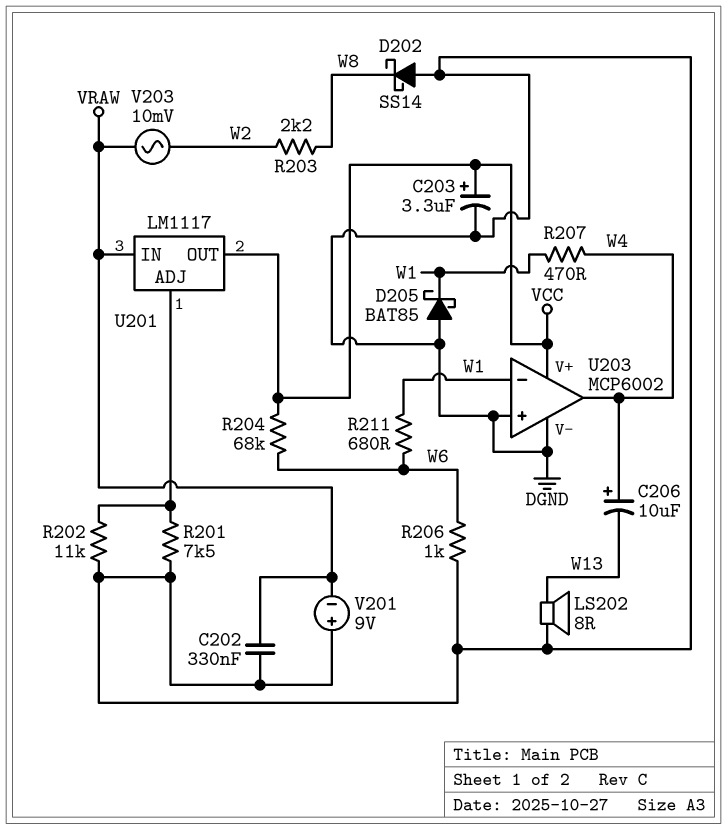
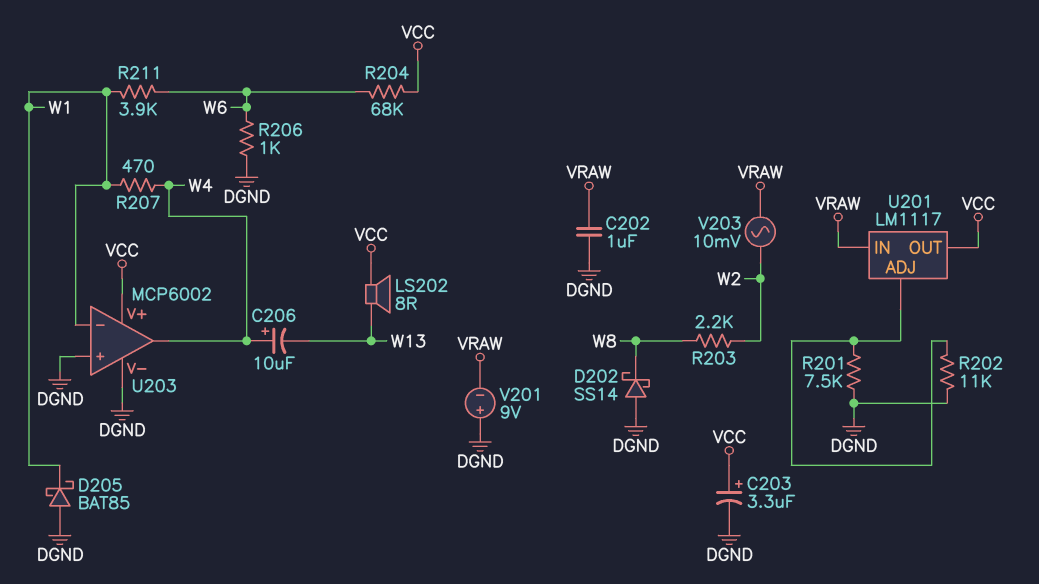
C202: 330nF (DGND, VRAW) -> 1uF (DGND, VRAW)
LS202: speaker 8R (DGND, W13) -> speaker 8R (VCC, W13)
R211: 680 (W1, W6) -> 3.9k (W1, W6)

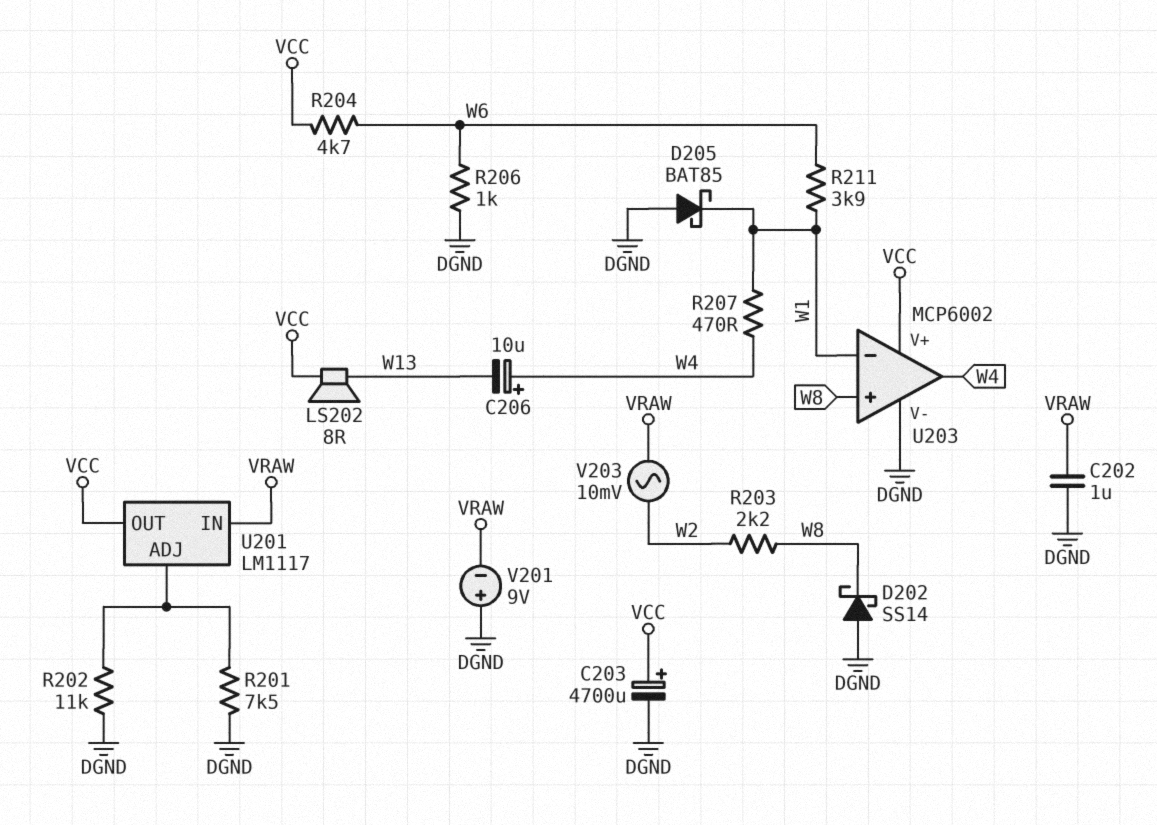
C203: 3.3uF (plus VCC, minus DGND) -> 4700uF (plus VCC, minus DGND)
R204: 68k (VCC, W6) -> 4.7k (VCC, W6)
U203 pin in+: DGND -> W8

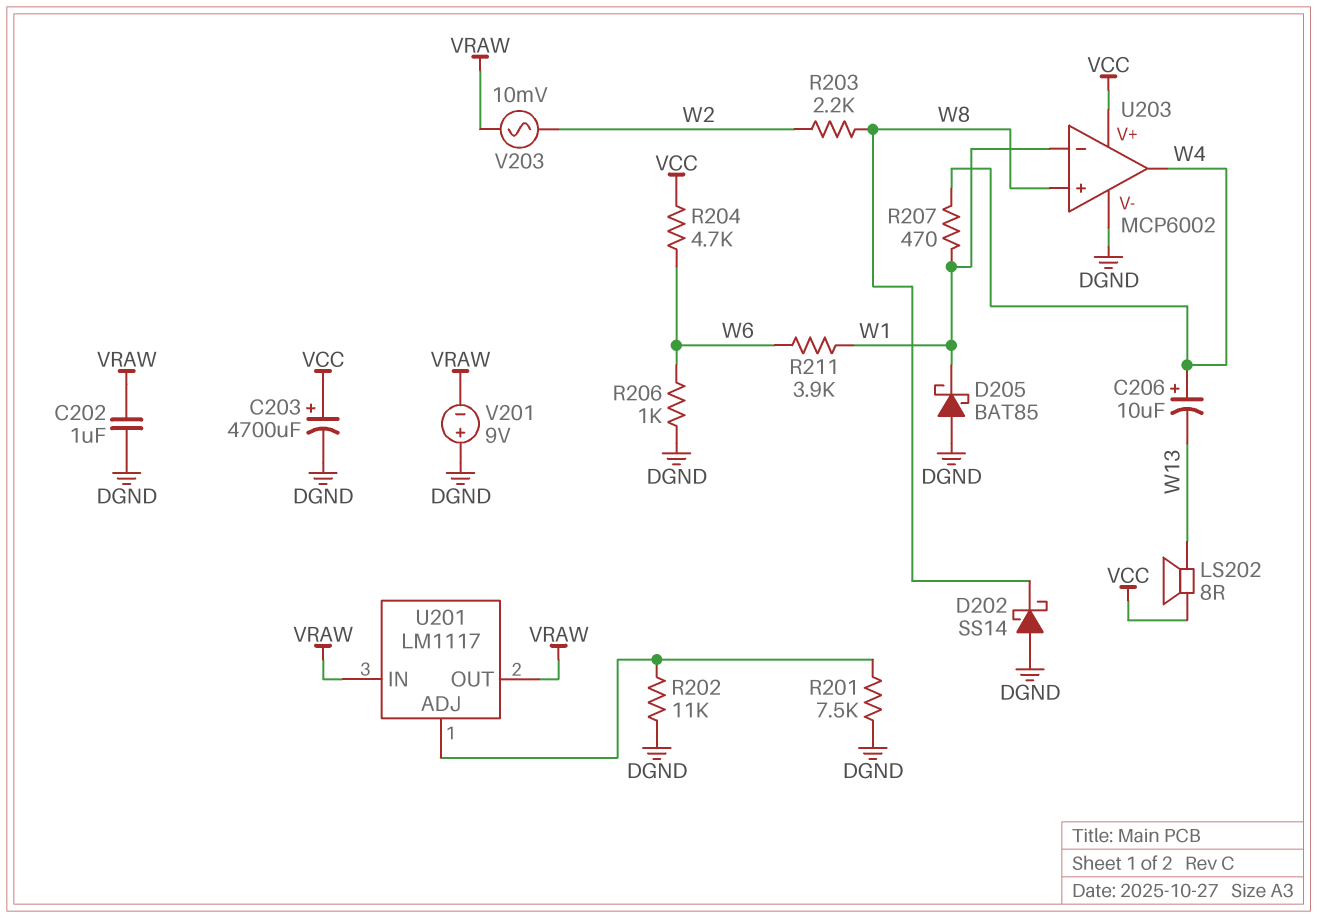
U201 pin OUT: VCC -> VRAW

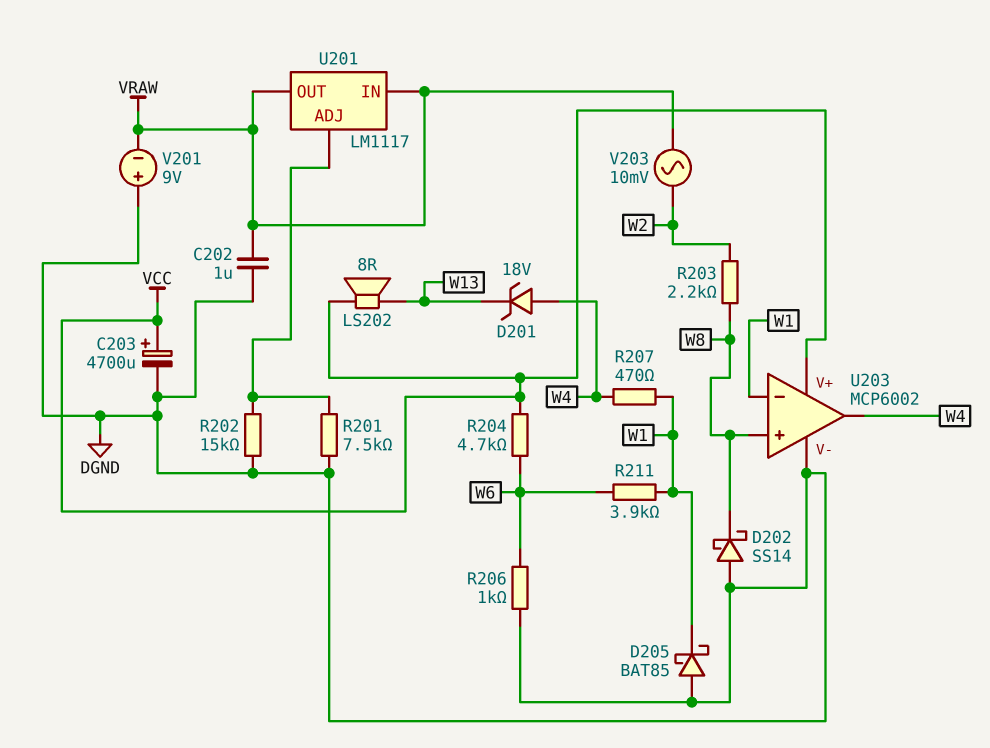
C206: 10uF (plus W4, minus W13) -> none
D201: none -> zener 18V (A W4, K W13)
R202: 11k (DGND, U201/ADJ) -> 15k (DGND, U201/ADJ)

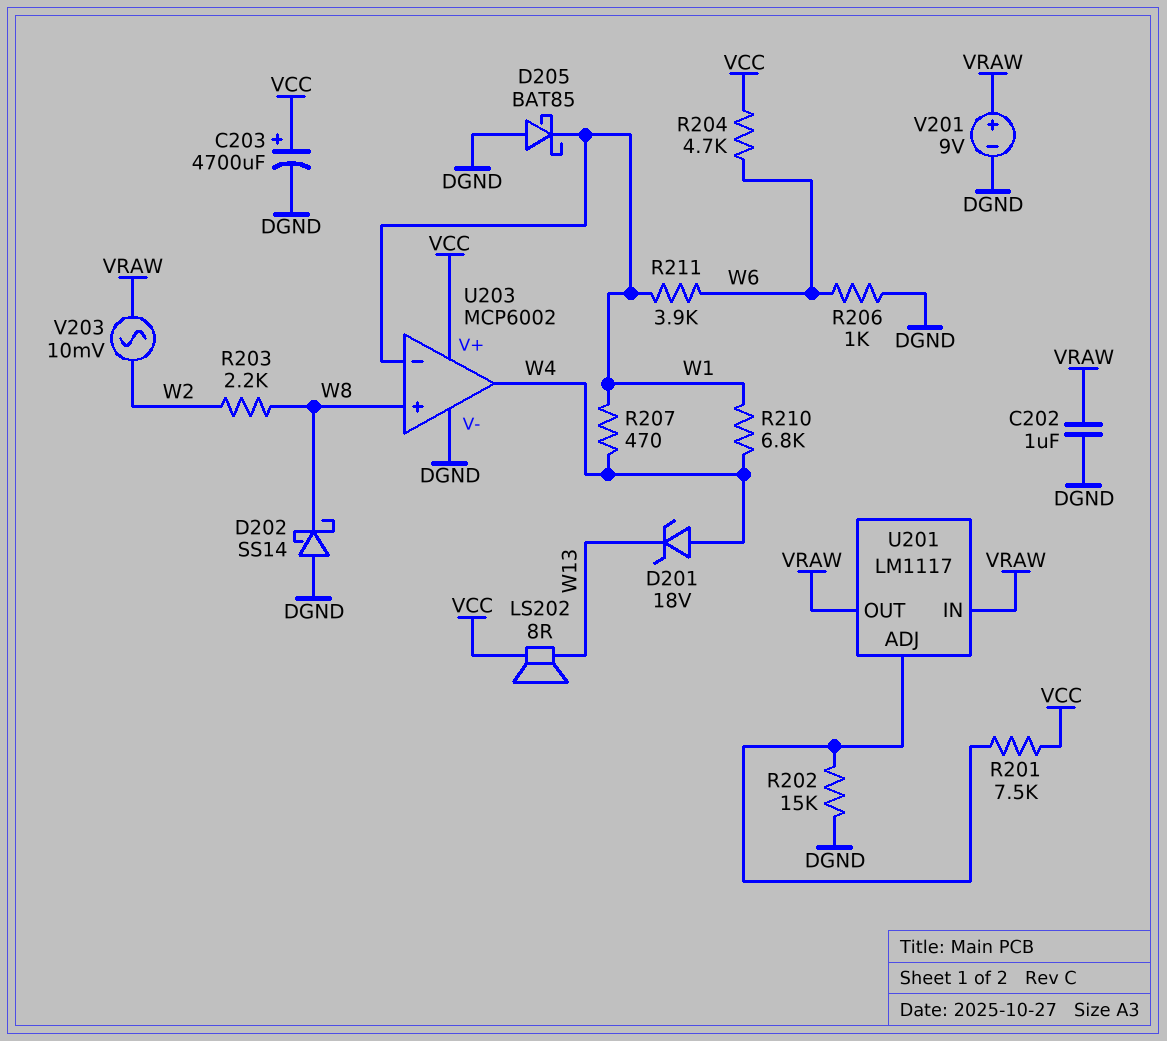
R201: 7.5k (DGND, U201/ADJ) -> 7.5k (U201/ADJ, VCC)
R210: none -> 6.8k (W1, W4)
V201: 9V (plus DGND, minus VRAW) -> 9V (plus VRAW, minus DGND)

